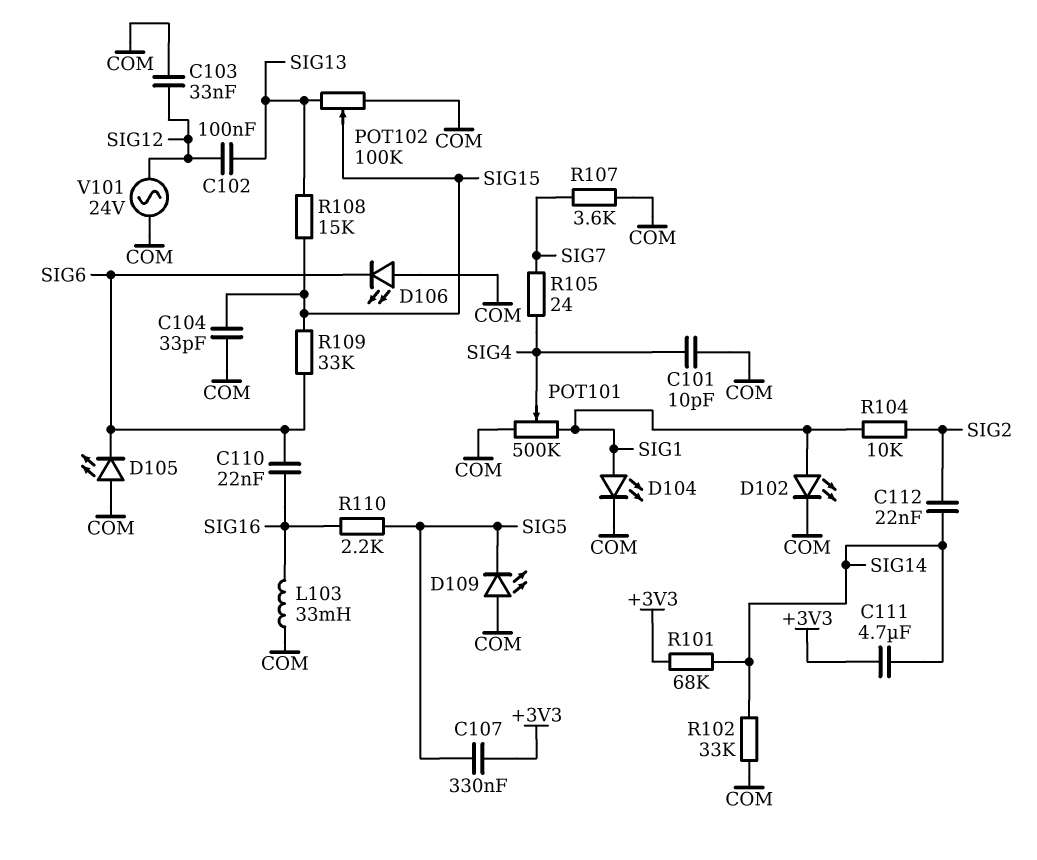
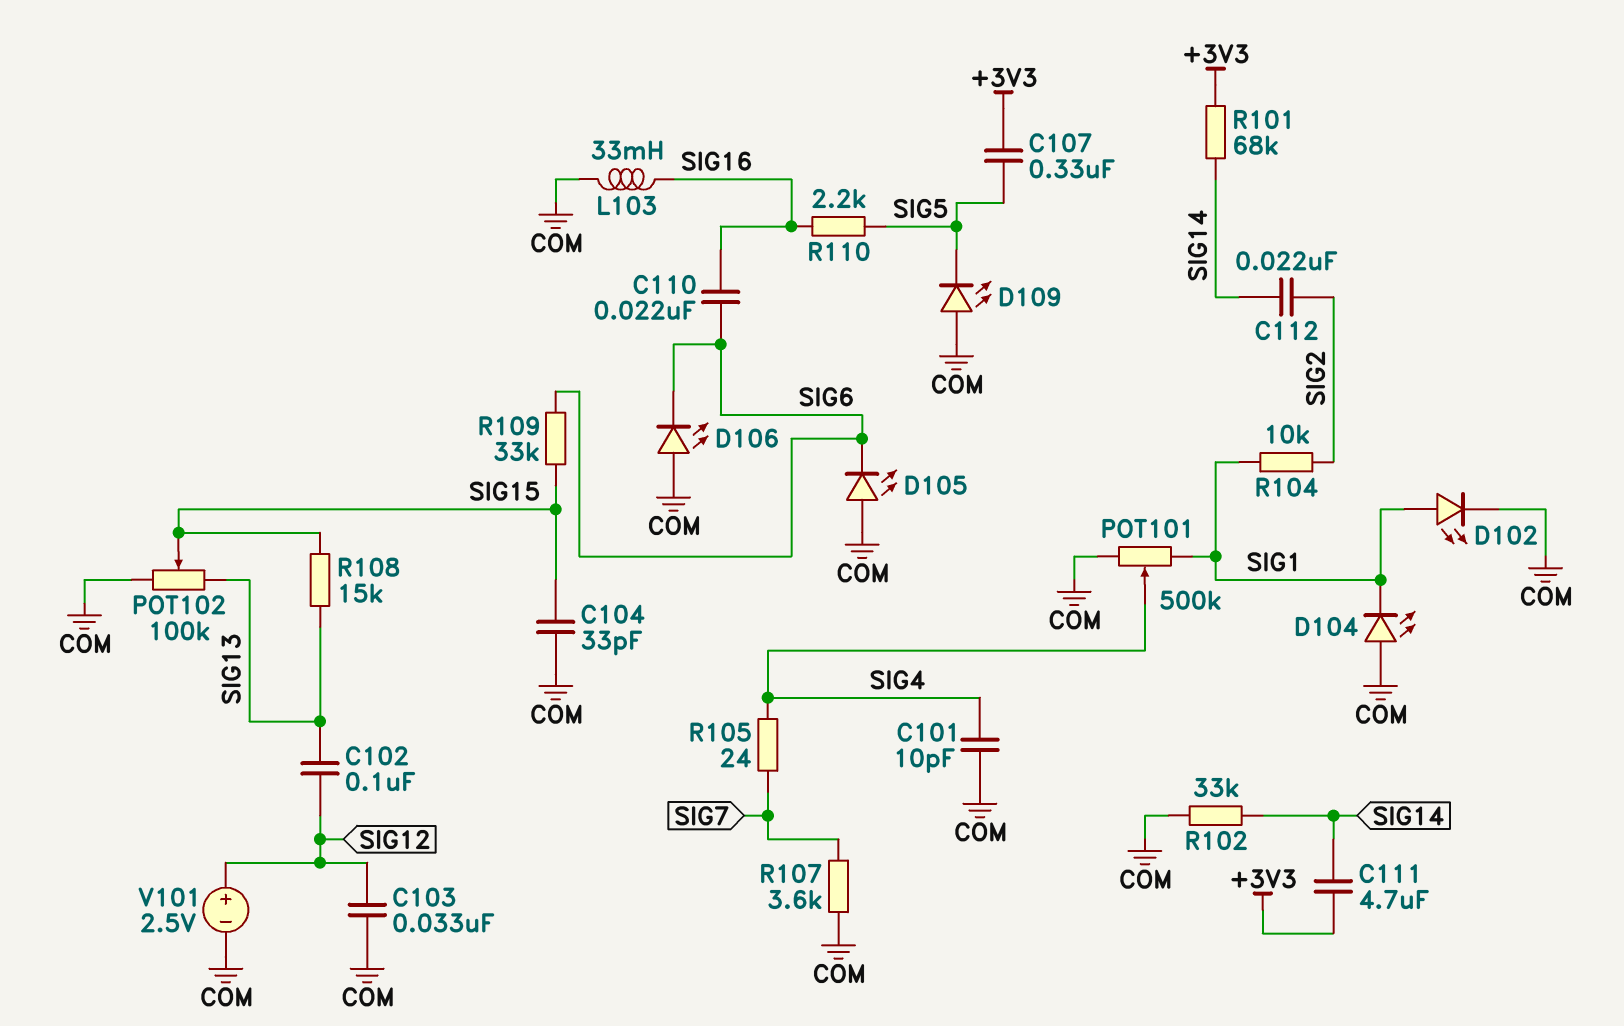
D104: LED (A SIG1, K COM) -> LED (A COM, K SIG1)
V101: AC 24V (COM, SIG12) -> 2.5V (plus SIG12, minus COM)

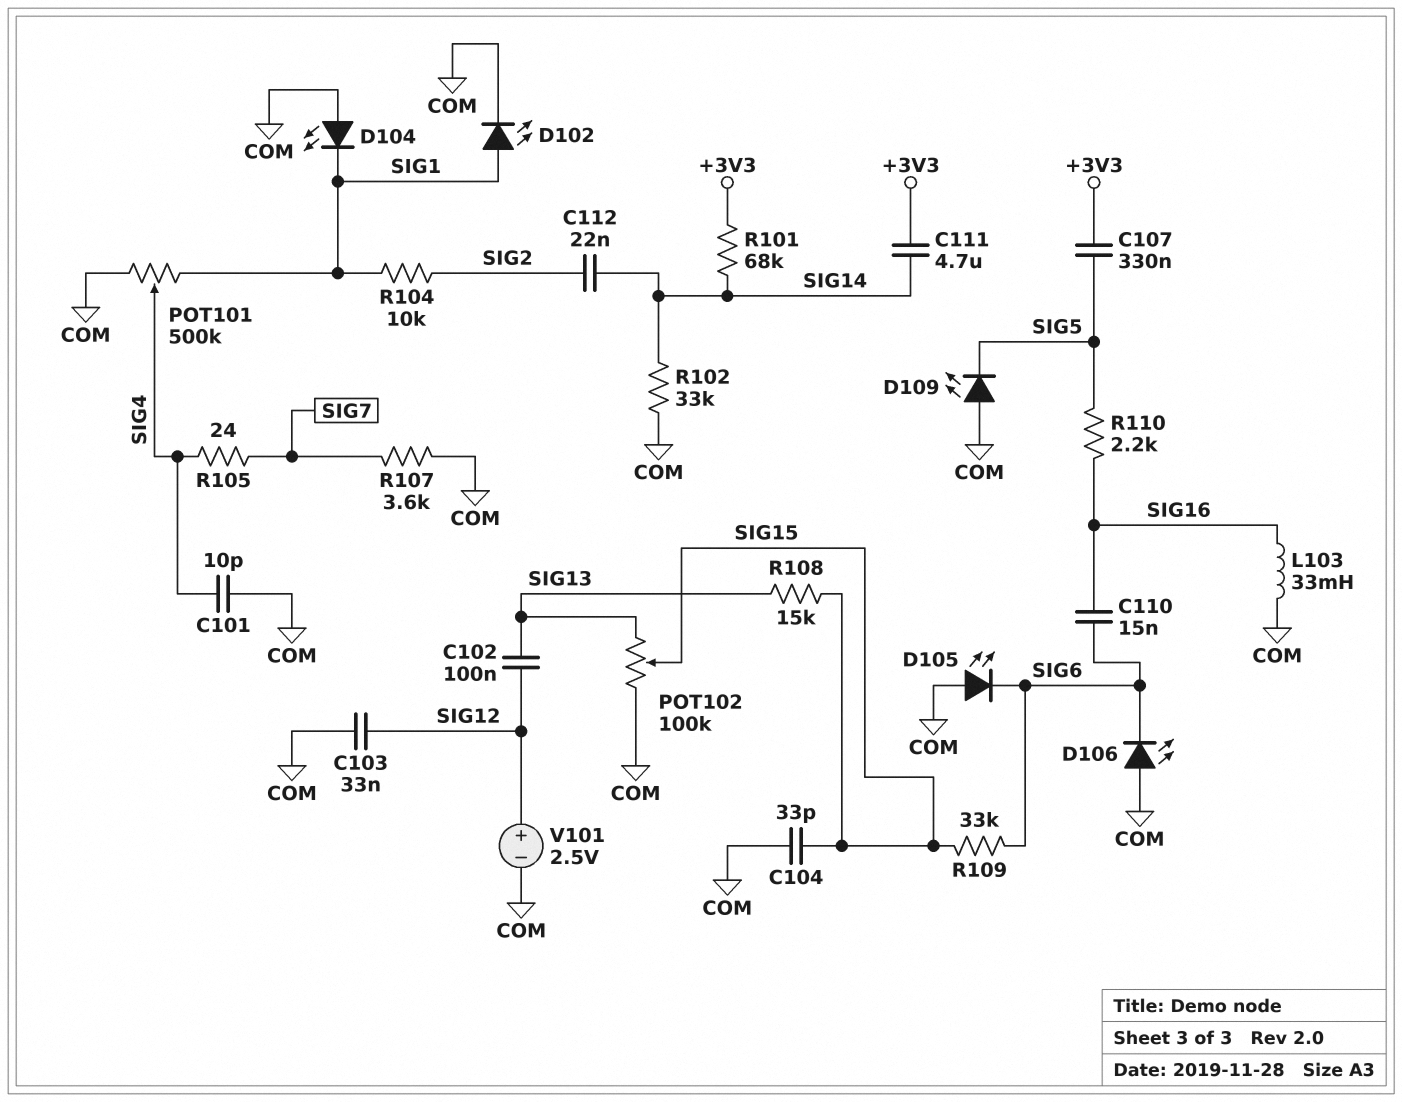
C110: 22nF (SIG6, SIG16) -> 15nF (SIG6, SIG16)

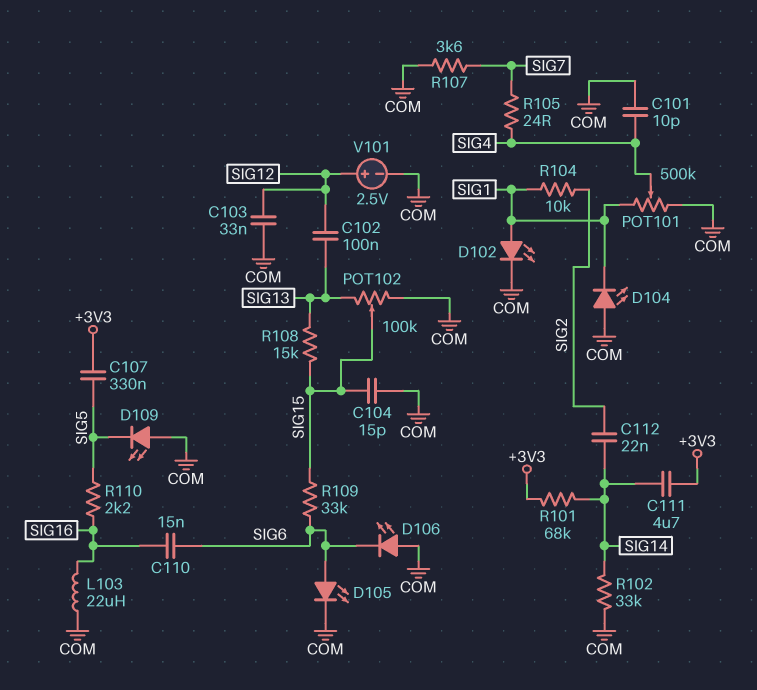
C104: 33pF (COM, SIG15) -> 15pF (COM, SIG15)
D105: LED (A COM, K SIG6) -> LED (A SIG6, K COM)
L103: 33mH (COM, SIG16) -> 22uH (COM, SIG16)

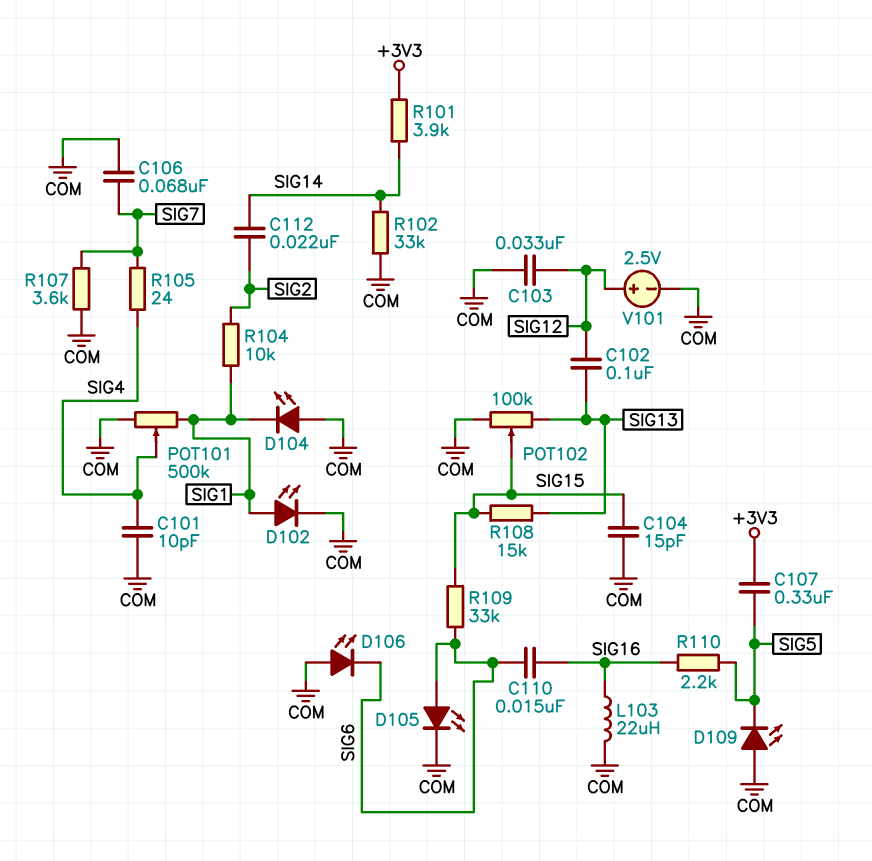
C106: none -> 68nF (COM, SIG7)
C111: 4.7uF (+3V3, SIG14) -> none
R101: 68k (+3V3, SIG14) -> 3.9k (+3V3, SIG14)

